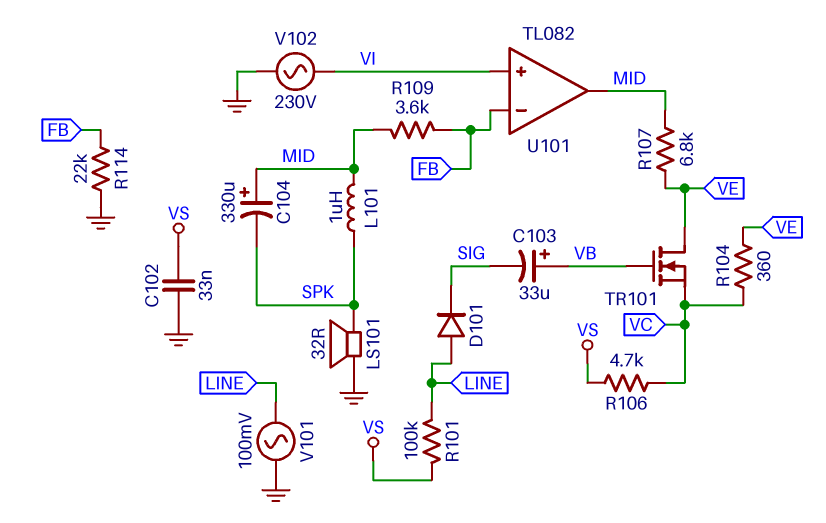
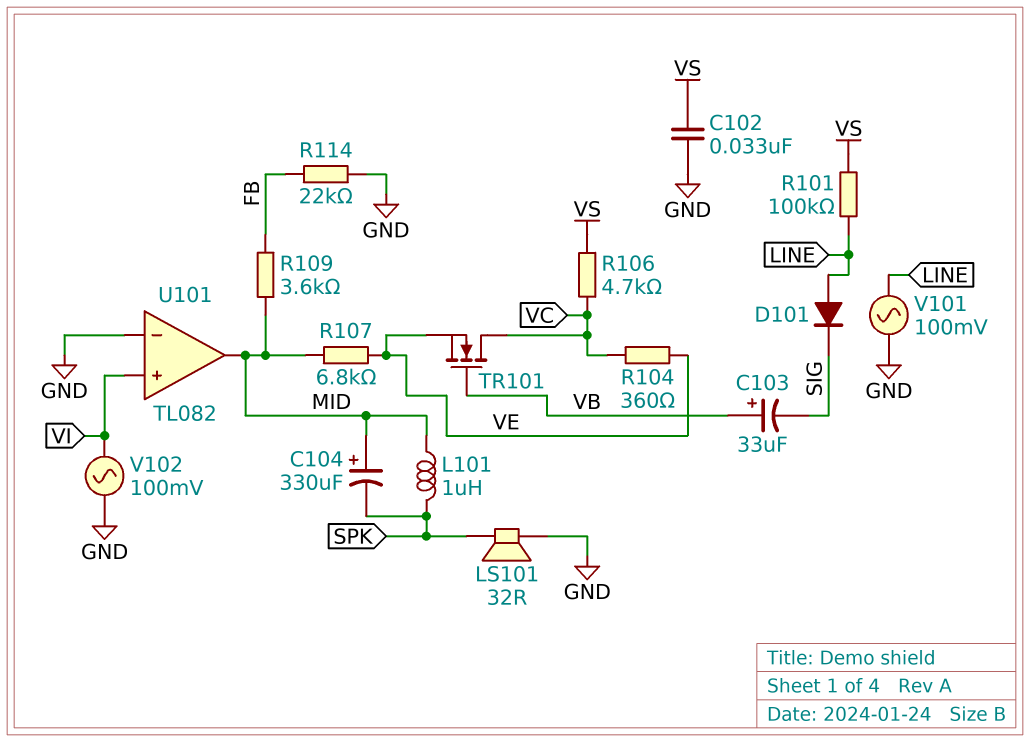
TR101: NMOS (G VB, D VE, S VC) -> NMOS (G VB, D VC, S VE)
U101 pin in-: FB -> GND
V102: AC 230V (GND, VI) -> AC 100mV (GND, VI)

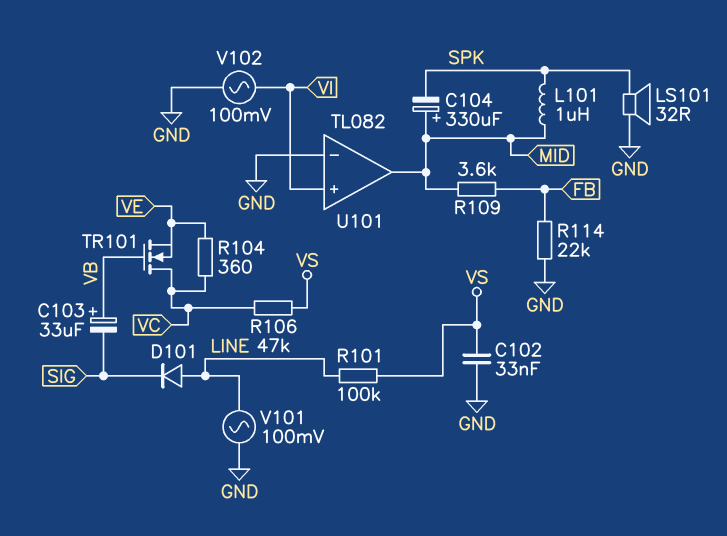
R106: 4.7k (VC, VS) -> 47k (VC, VS)
R107: 6.8k (MID, VE) -> none

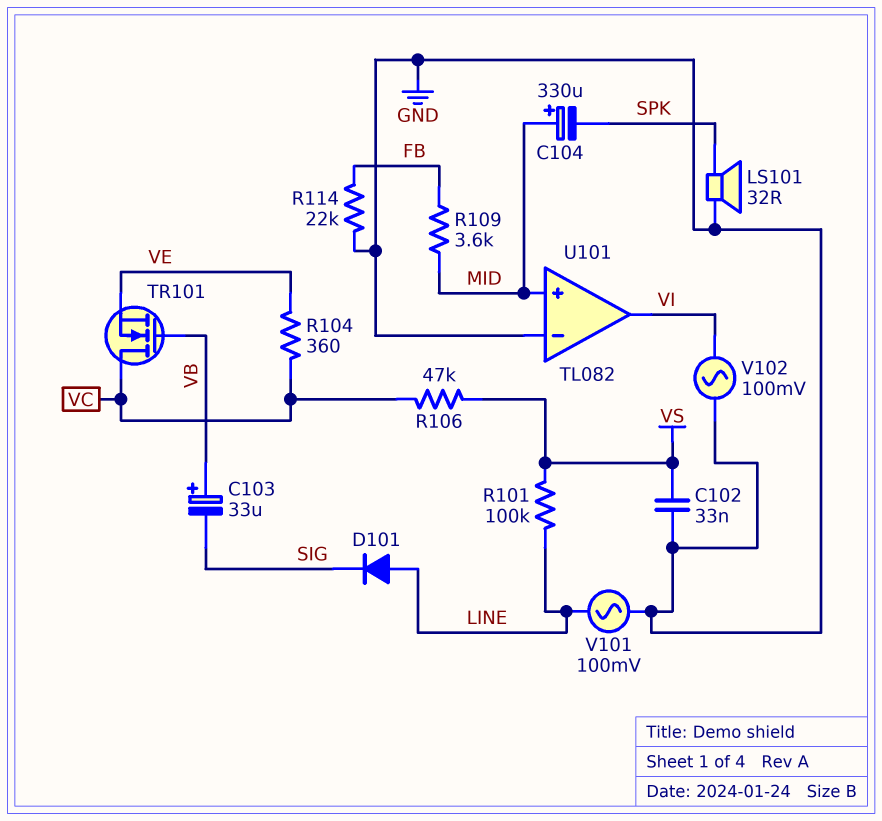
L101: 1uH (MID, SPK) -> none
U101 pin in+: VI -> MID
U101 pin out: MID -> VI

